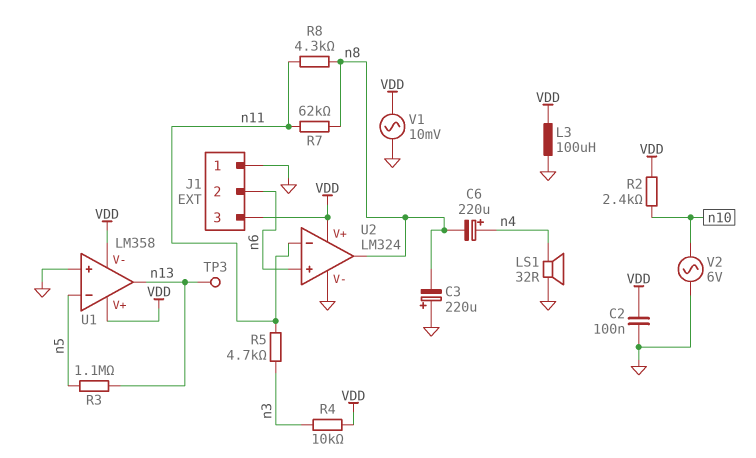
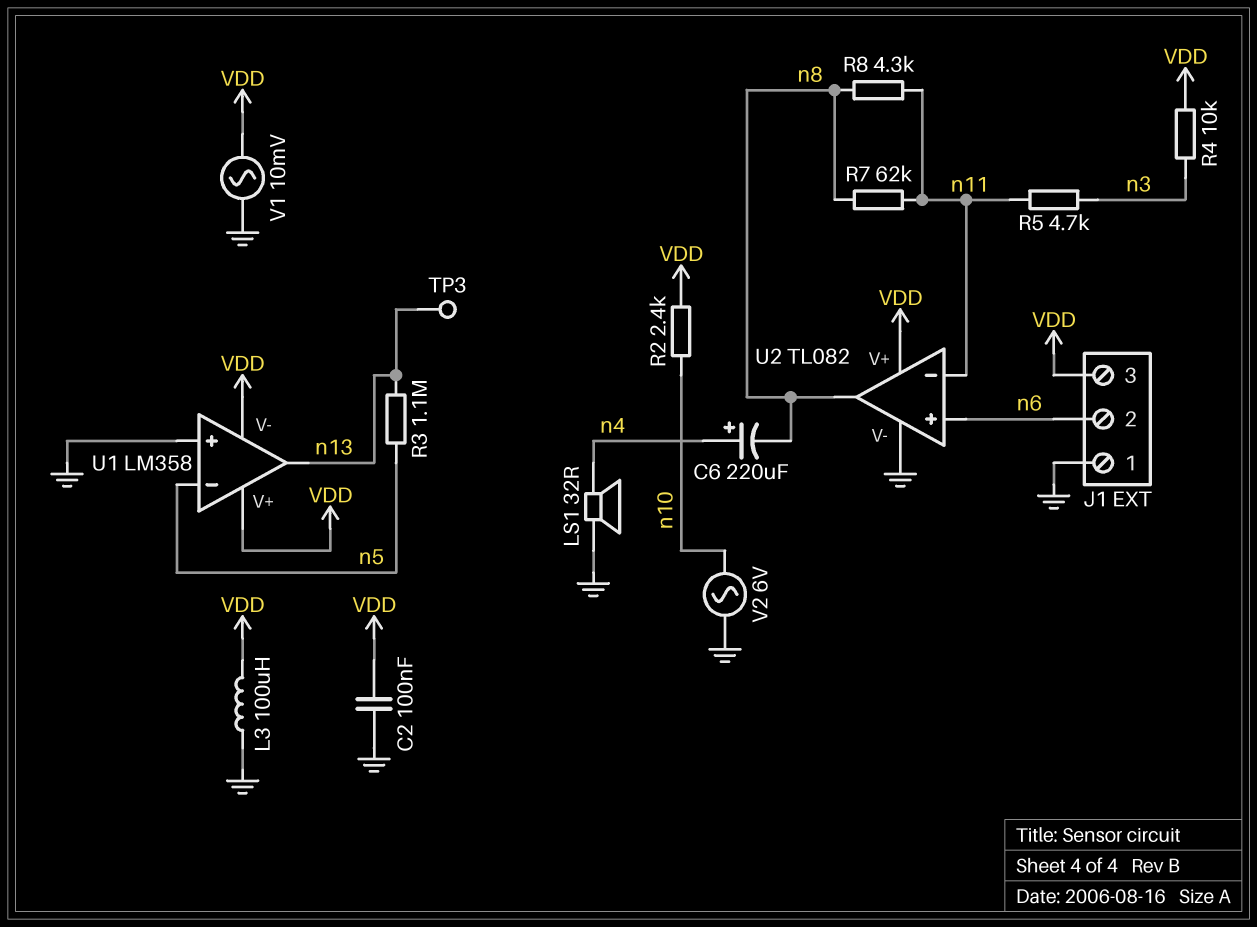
C3: 220uF (plus GND, minus n8) -> none
U2: LM324 -> TL082

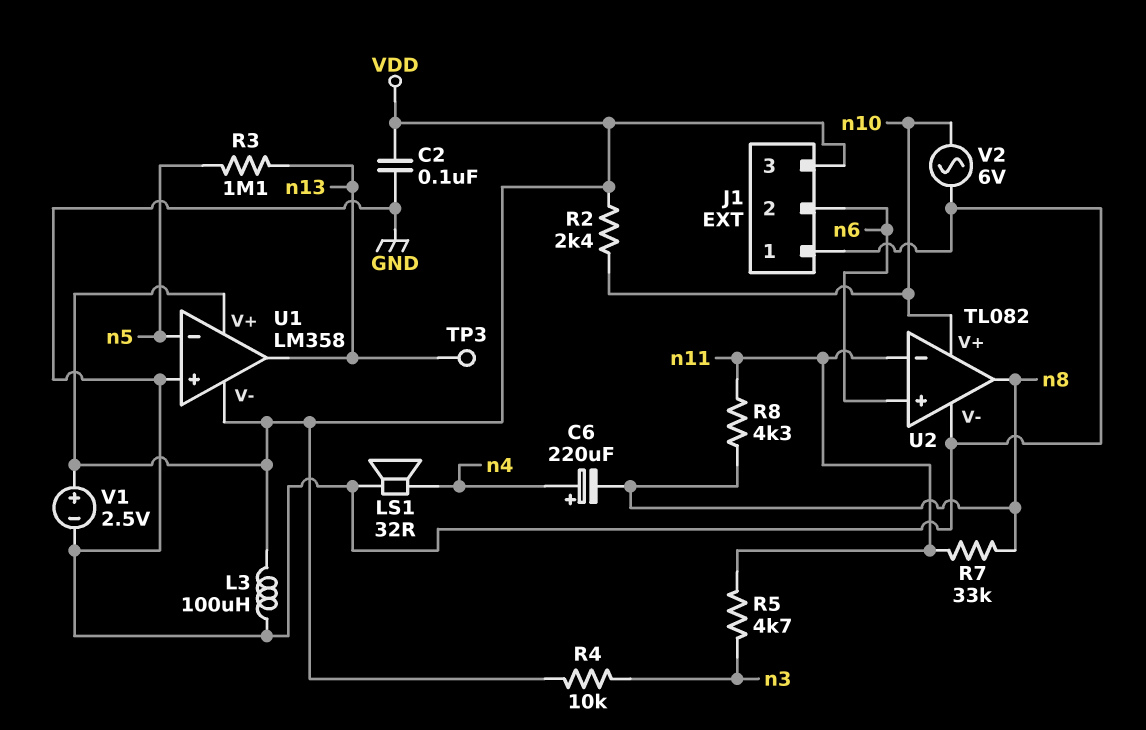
R7: 62k (n8, n11) -> 33k (n8, n11)
U2 pin V+: VDD -> n10
V1: AC 10mV (GND, VDD) -> 2.5V (plus VDD, minus GND)

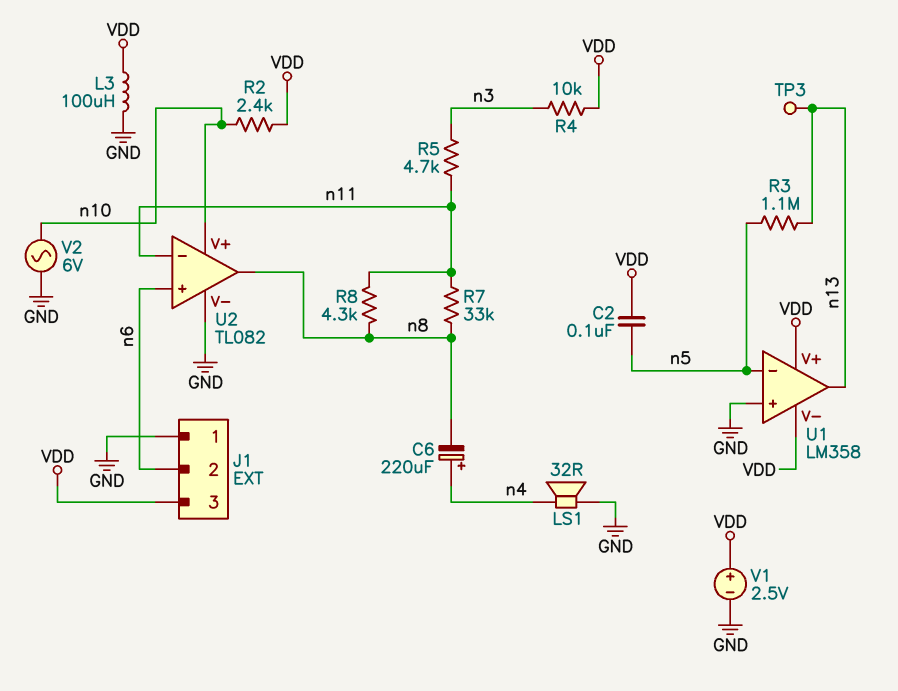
C2: 100nF (GND, VDD) -> 100nF (VDD, n5)

